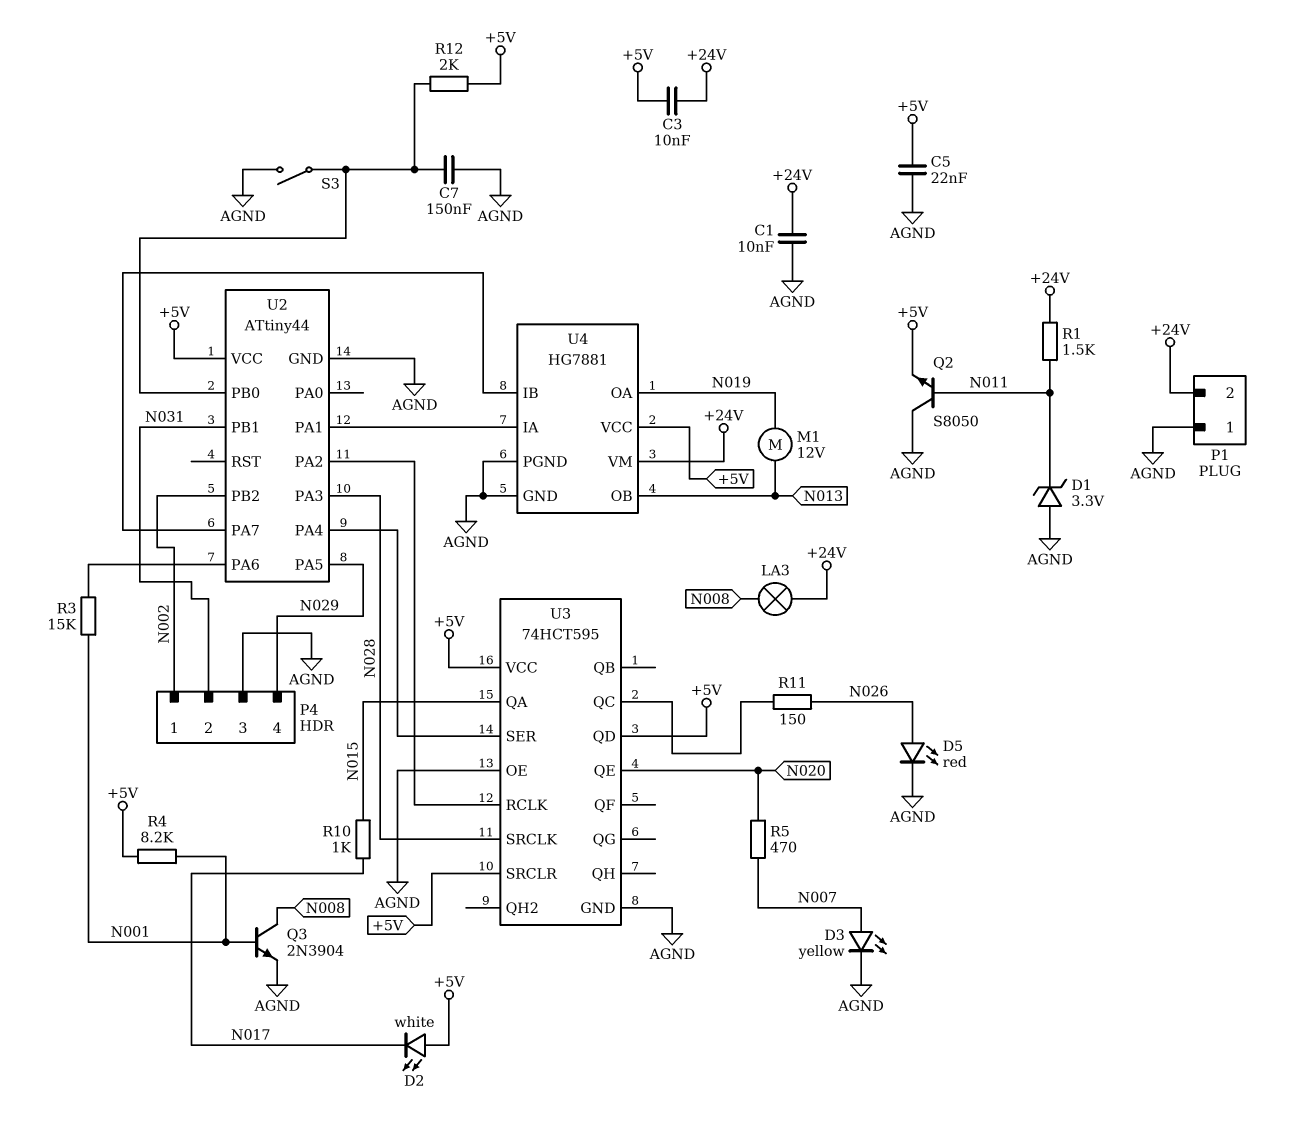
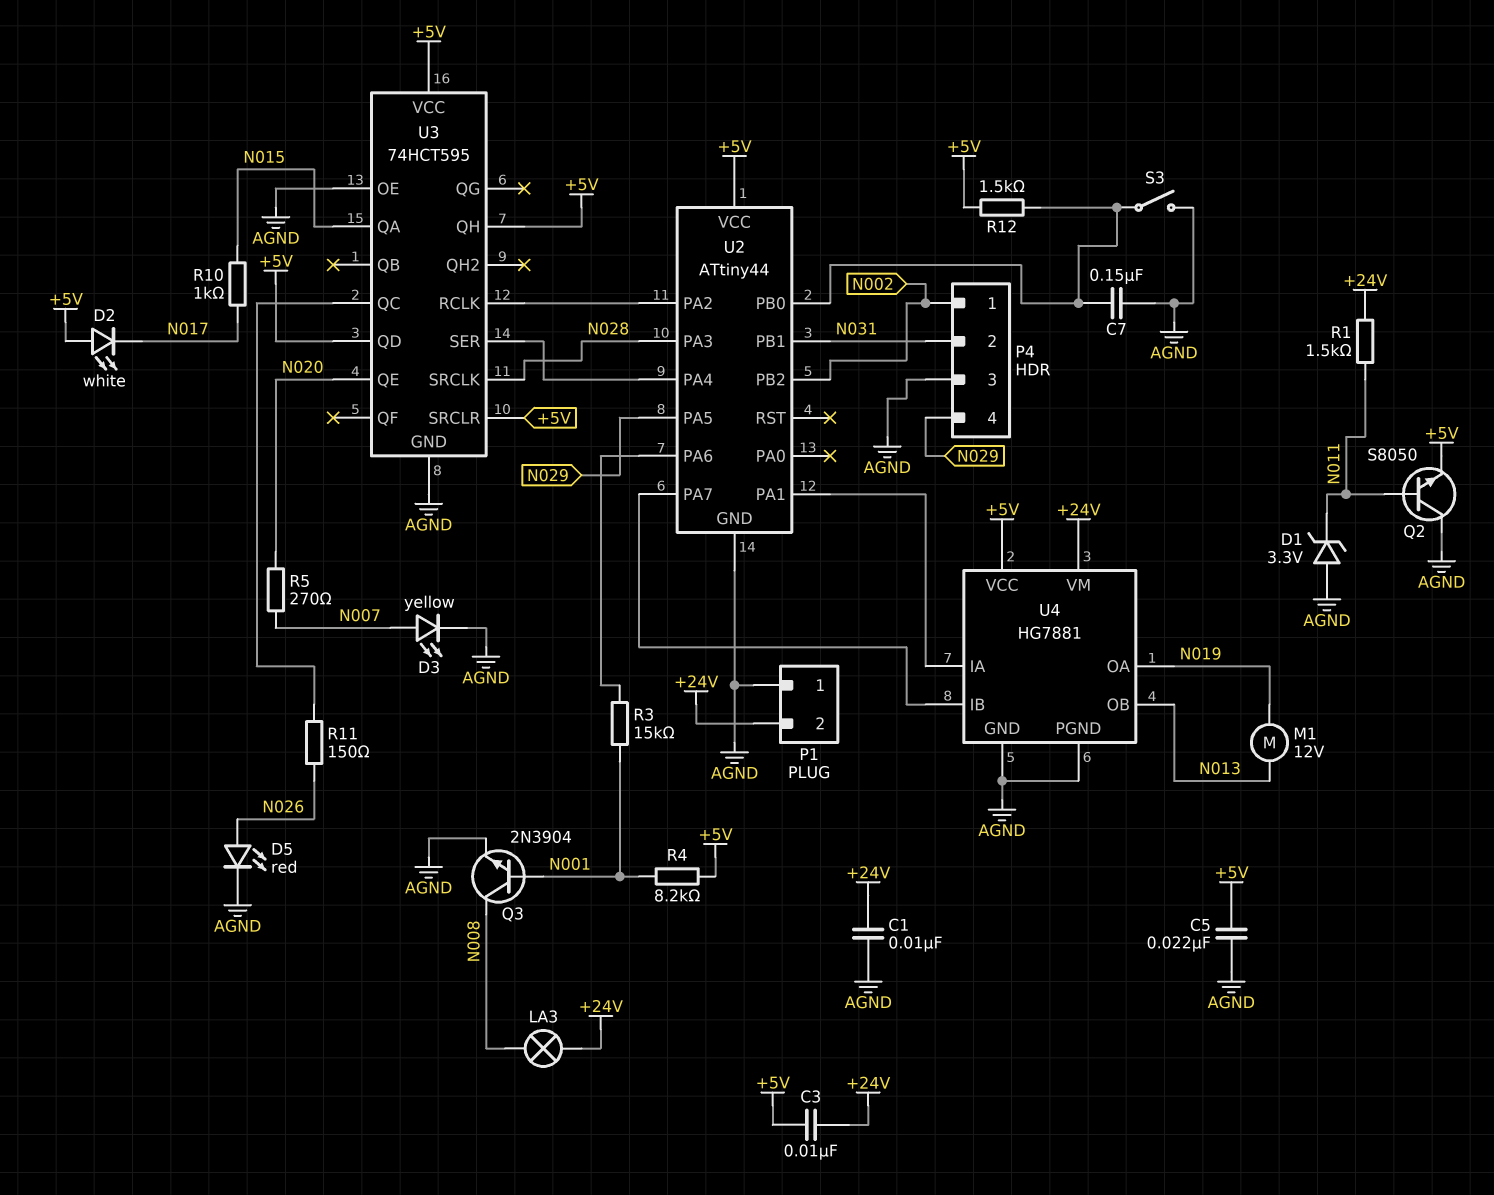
R5: 470 (N007, N020) -> 270 (N007, N020)
R12: 2k (+5V, U2/PB0) -> 1.5k (+5V, U2/PB0)
U3 pin QH: none -> +5V

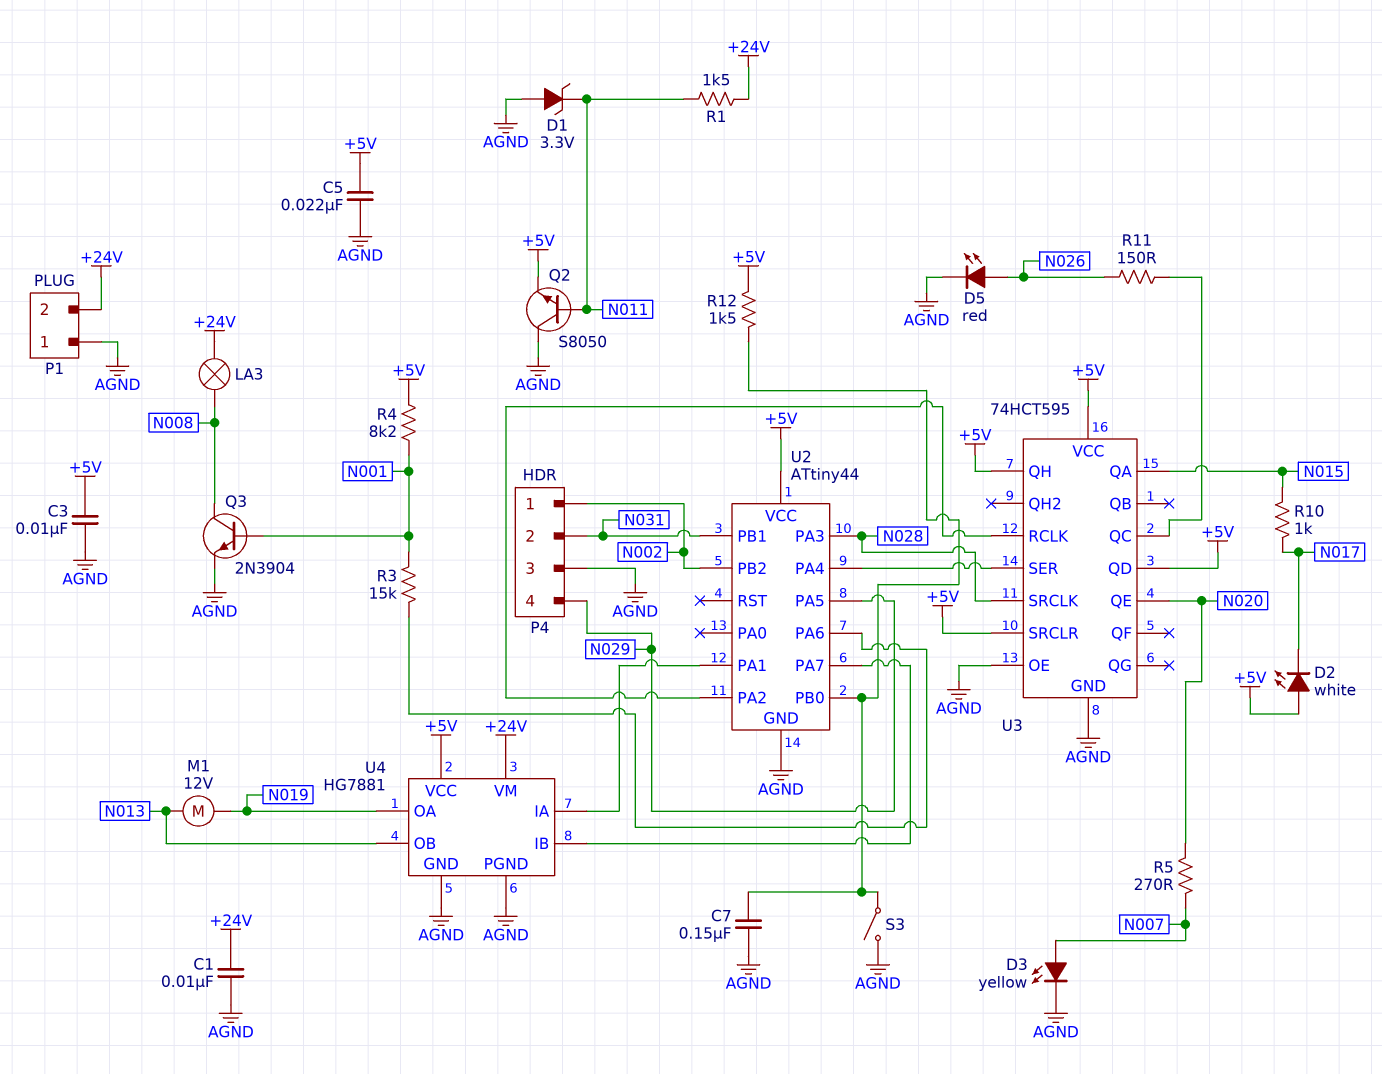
C3: 10nF (+5V, +24V) -> 10nF (+5V, AGND)

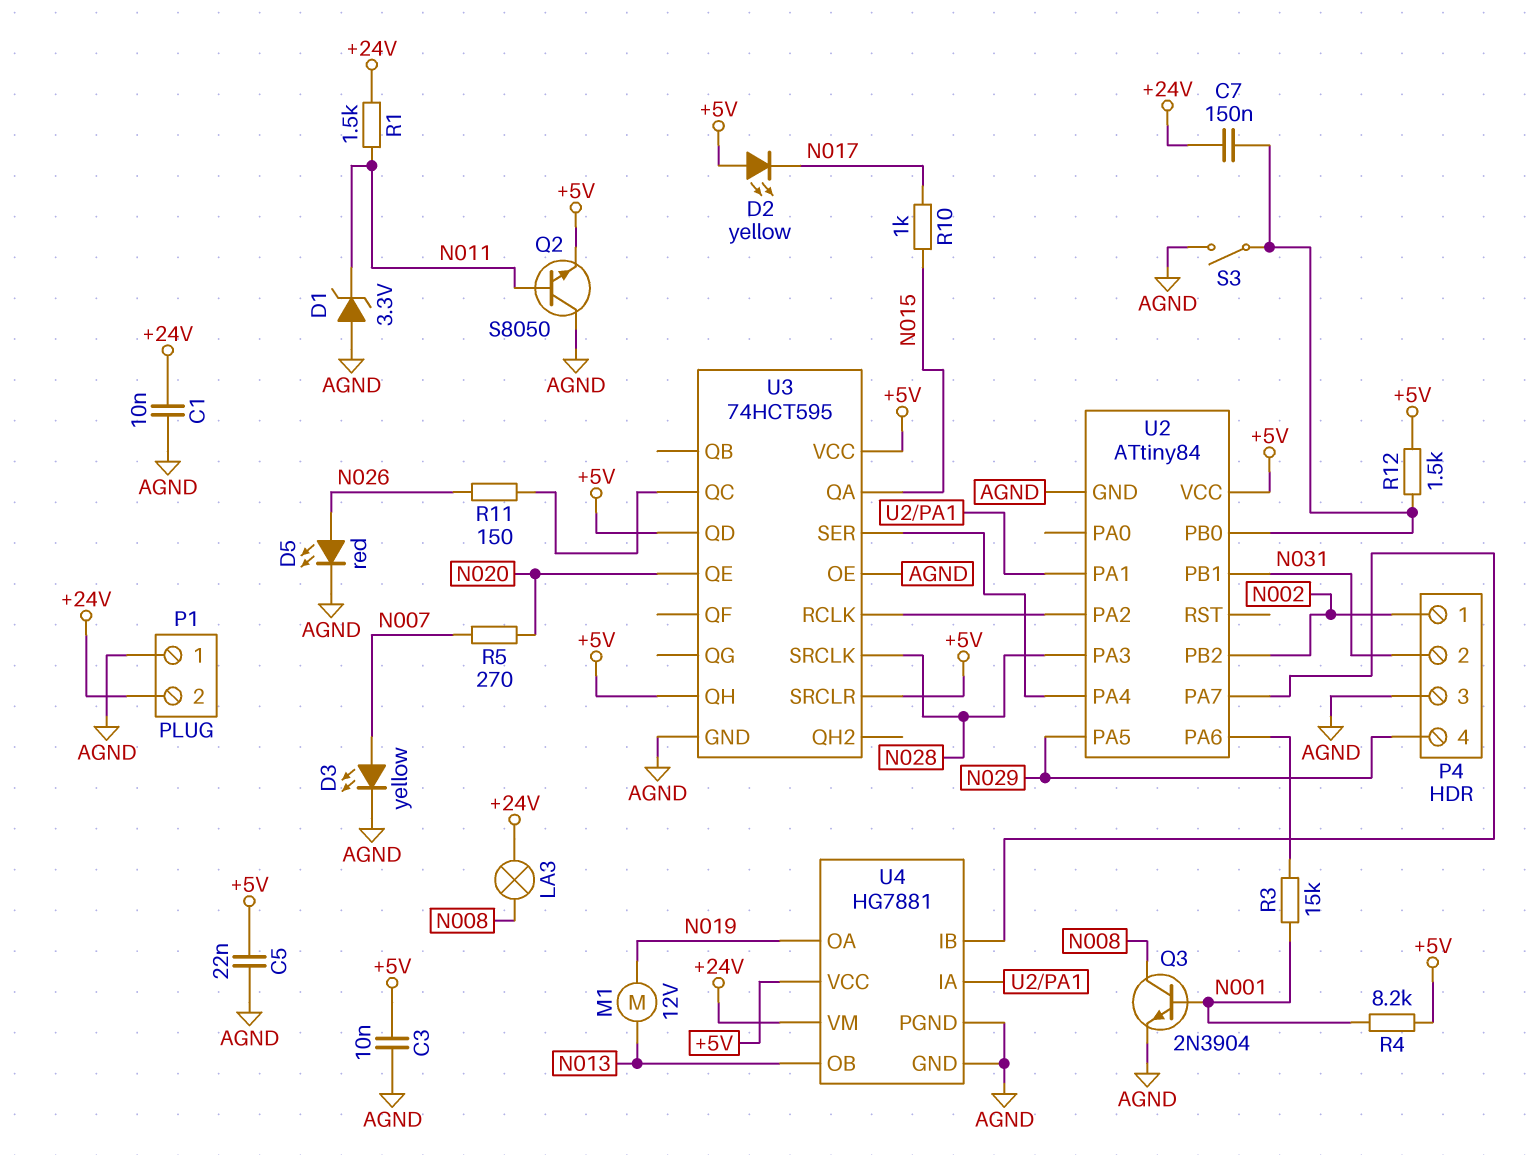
C7: 150nF (AGND, U2/PB0) -> 150nF (+24V, U2/PB0)
D2: LED white (A +5V, K N017) -> LED yellow (A +5V, K N017)
U2: ATtiny44 -> ATtiny84

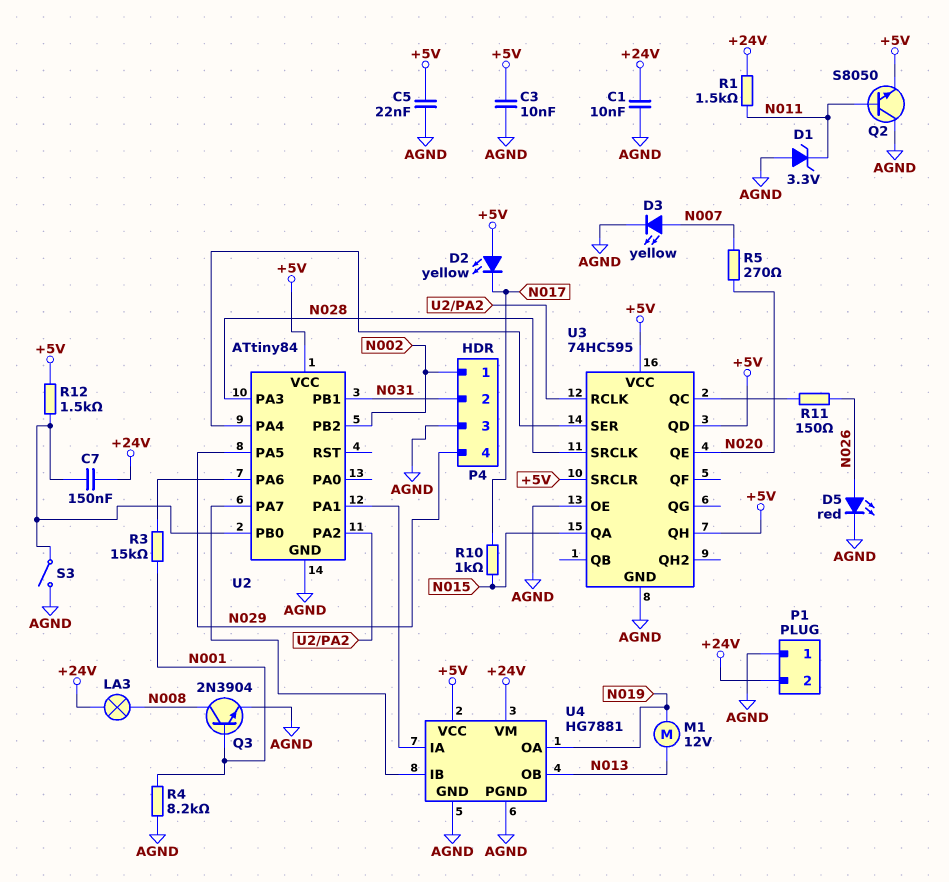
R4: 8.2k (+5V, N001) -> 8.2k (AGND, N001)
U3: 74HCT595 -> 74HC595

